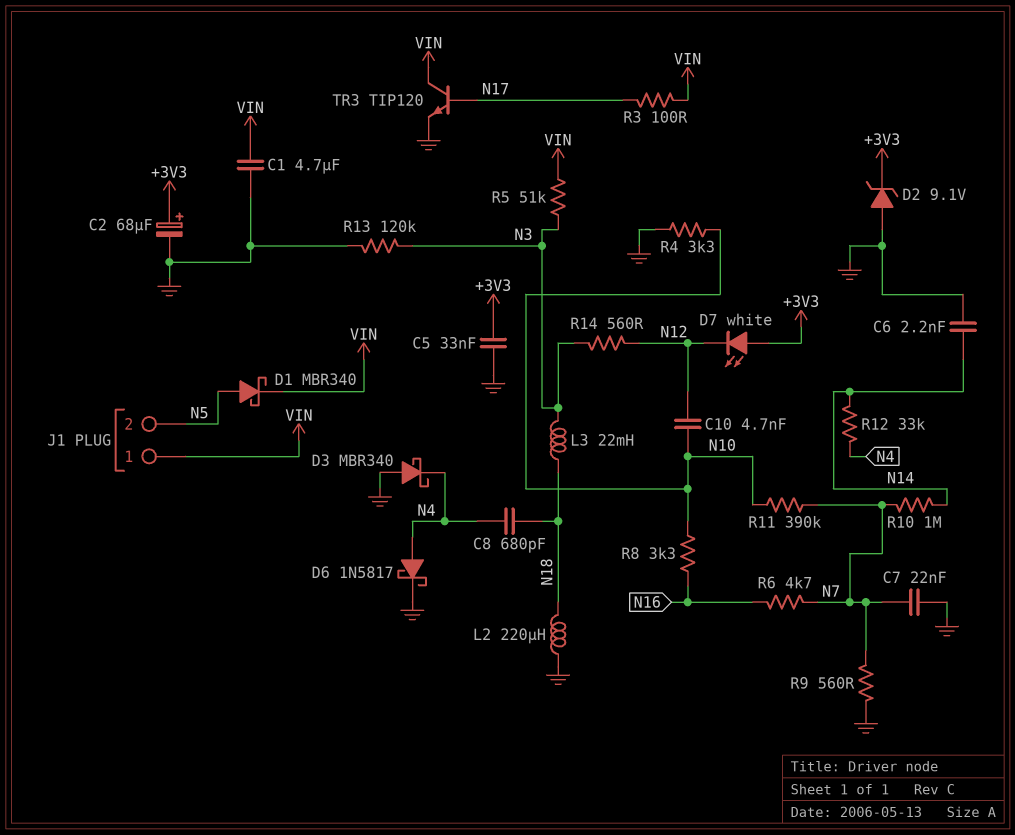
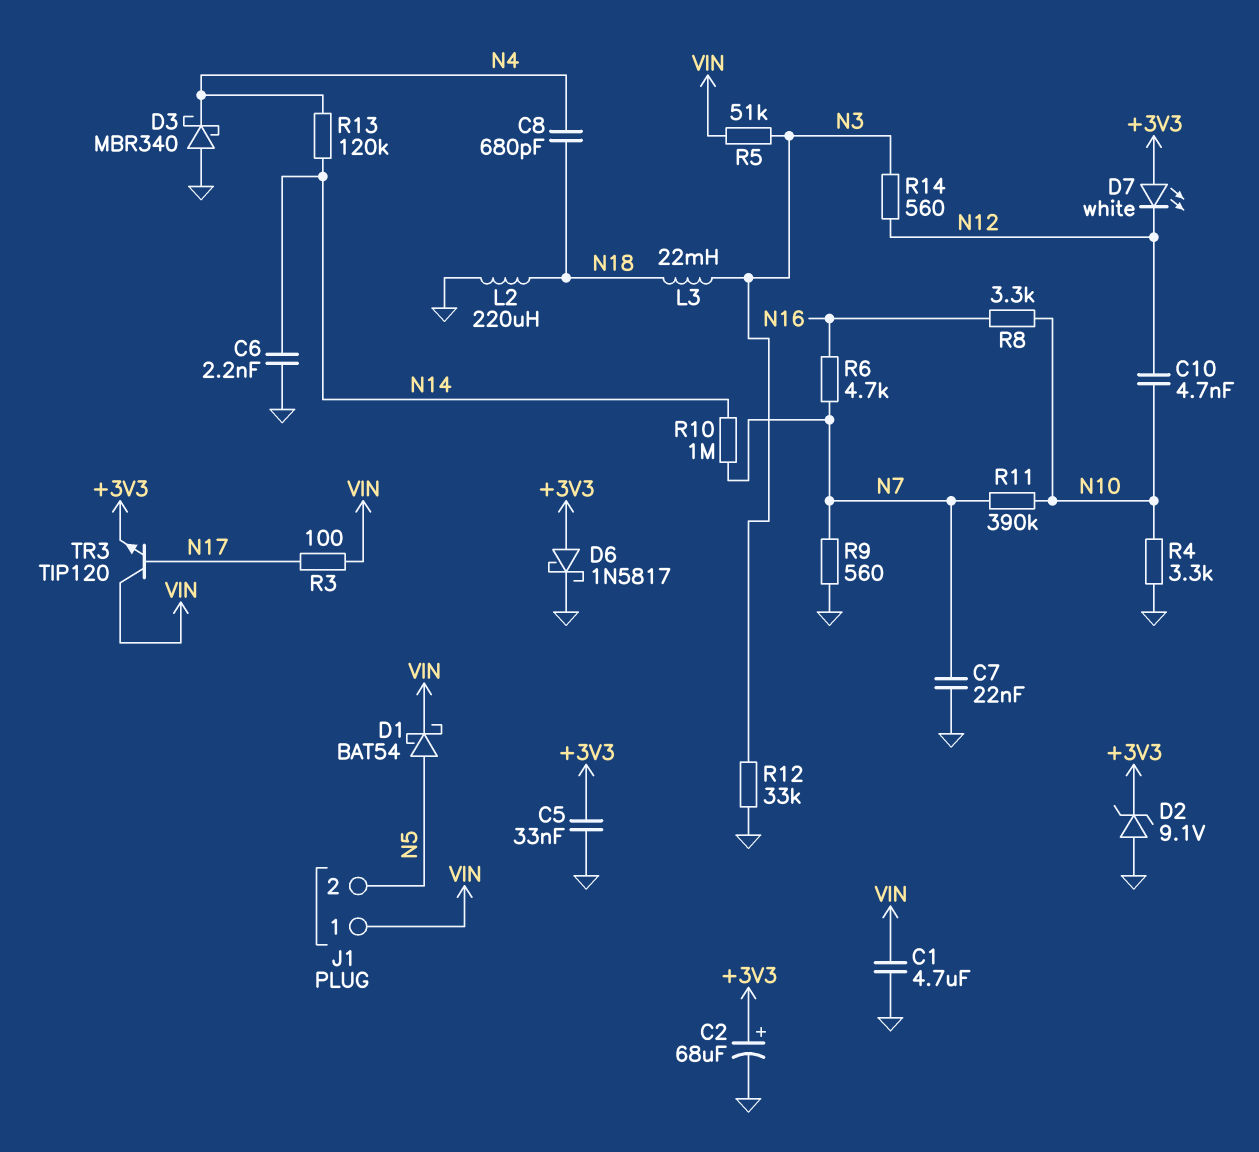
D1: schottky MBR340 (A N5, K VIN) -> schottky BAT54 (A N5, K VIN)
D6: schottky 1N5817 (A N4, K GND) -> schottky 1N5817 (A +3V3, K GND)
R12: 33k (N4, N14) -> 33k (GND, N3)
R13: 120k (GND, N3) -> 120k (N4, N14)
TR3: NPN TIP120 (B N17, C VIN, E GND) -> NPN TIP120 (B N17, C VIN, E +3V3)

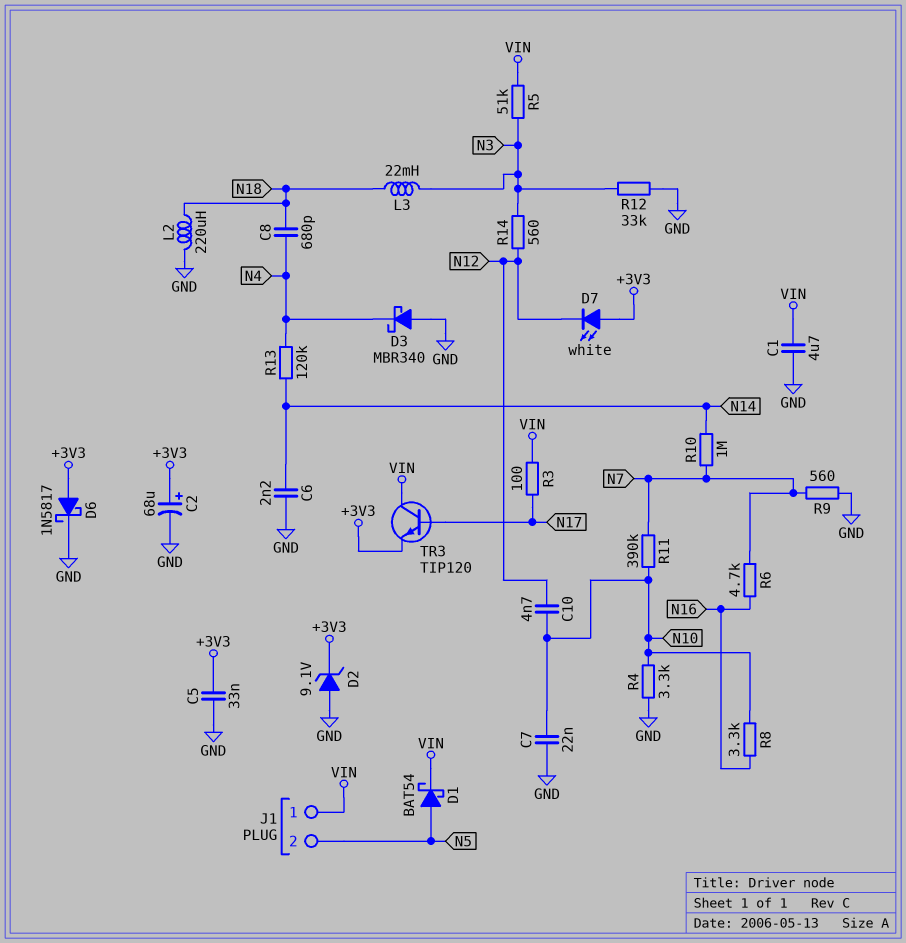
C7: 22nF (GND, N7) -> 22nF (GND, N10)

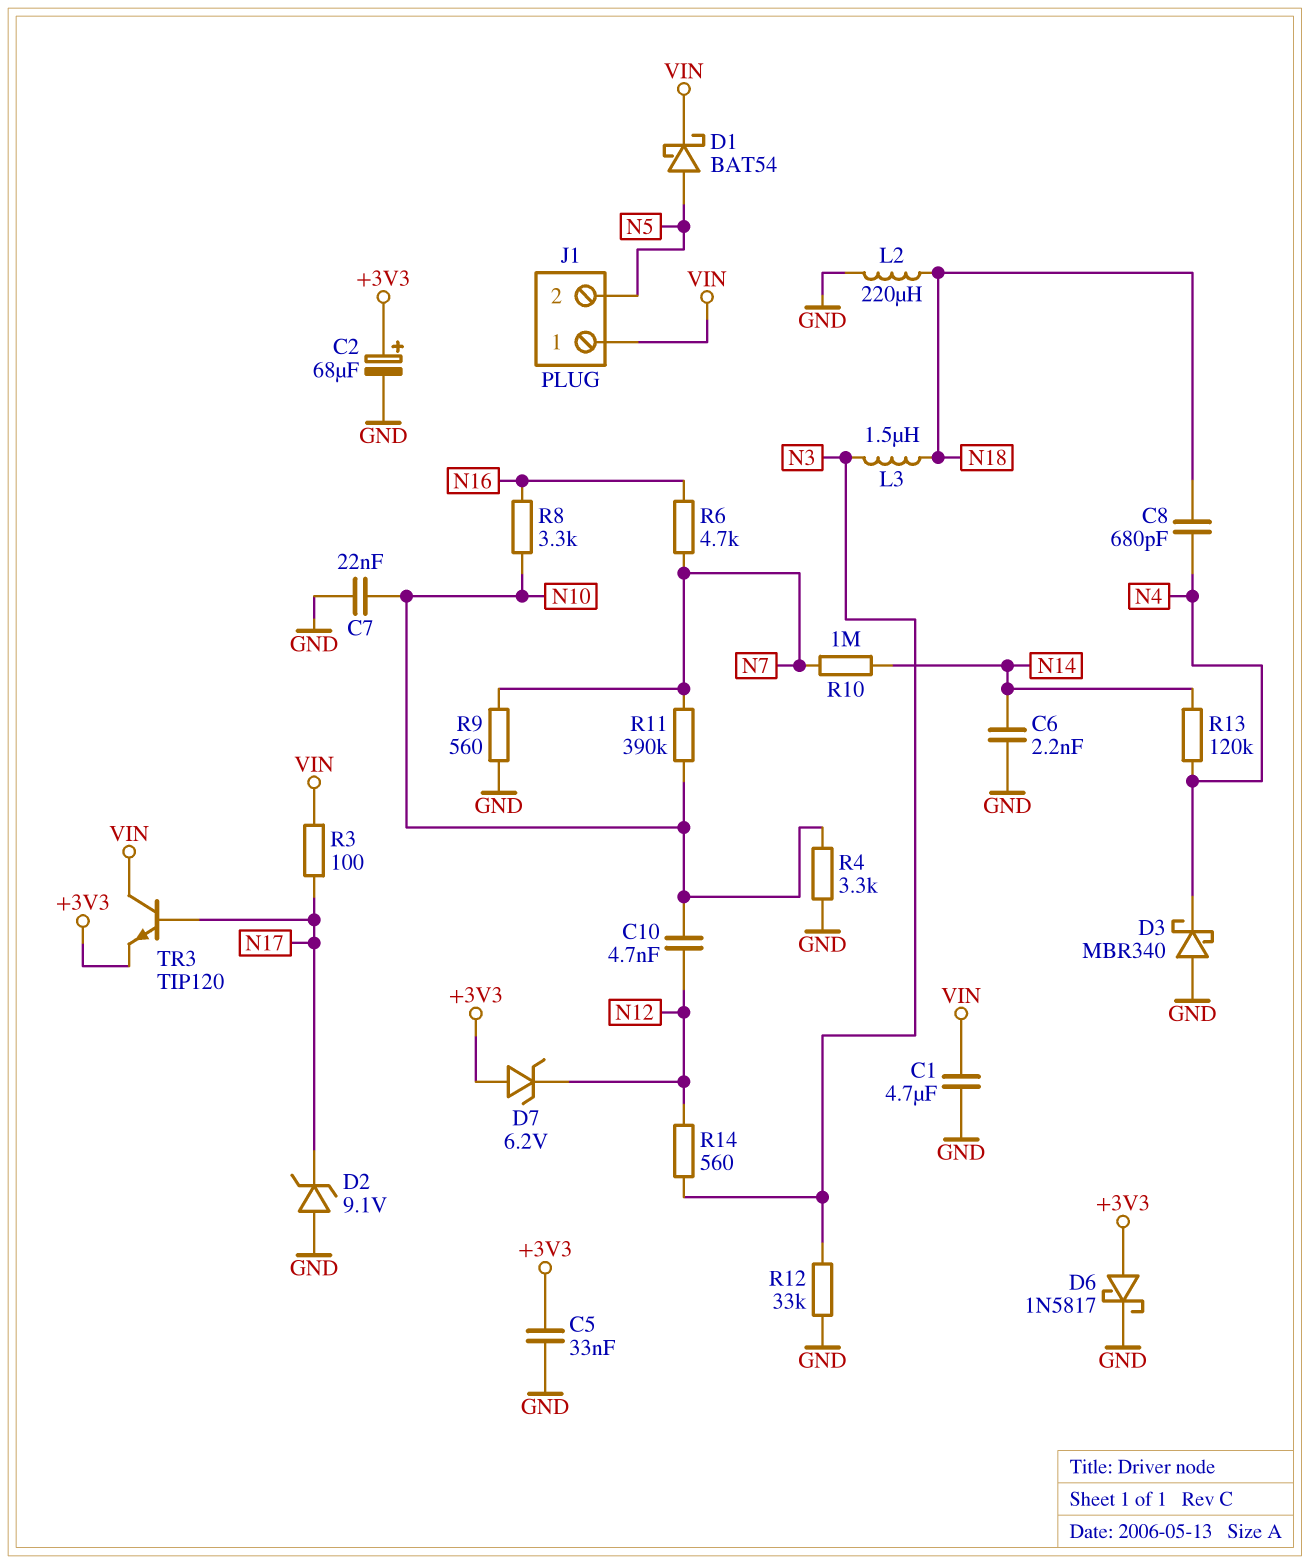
D2: zener 9.1V (A GND, K +3V3) -> zener 9.1V (A GND, K N17)
D7: LED white (A +3V3, K N12) -> zener 6.2V (A +3V3, K N12)
L3: 22mH (N3, N18) -> 1.5uH (N3, N18)
R5: 51k (N3, VIN) -> none

